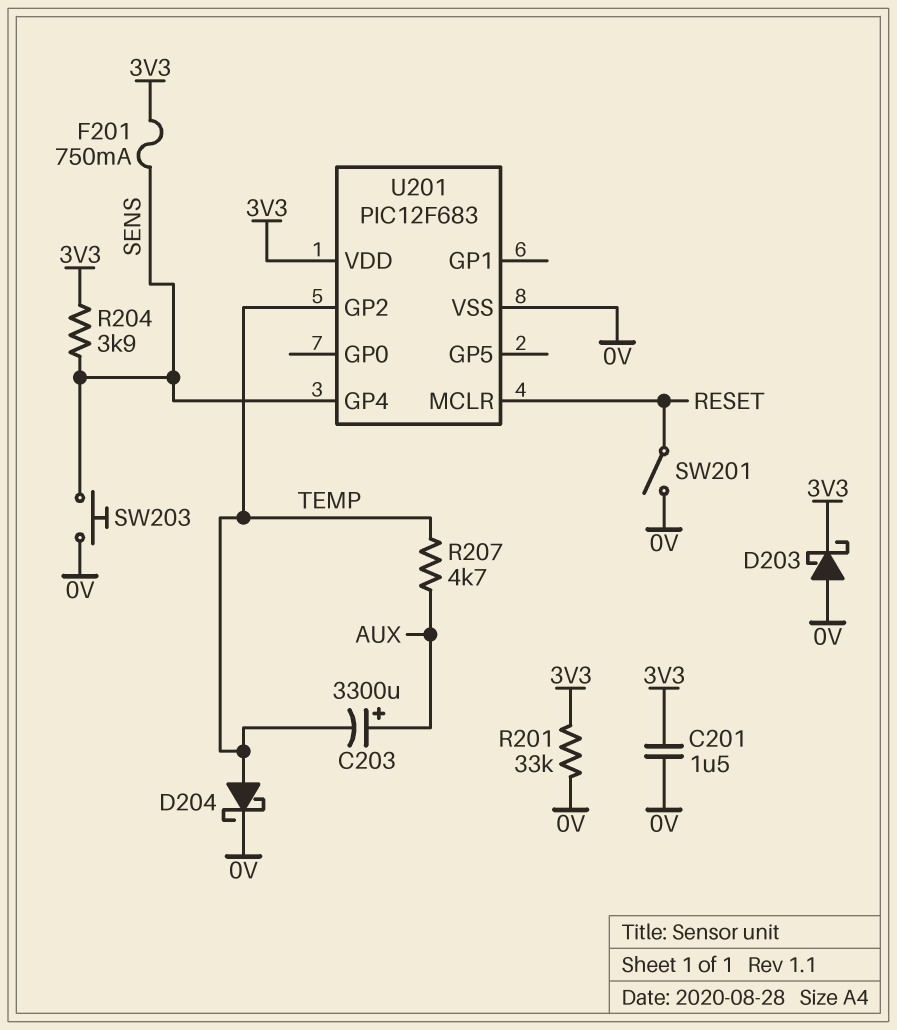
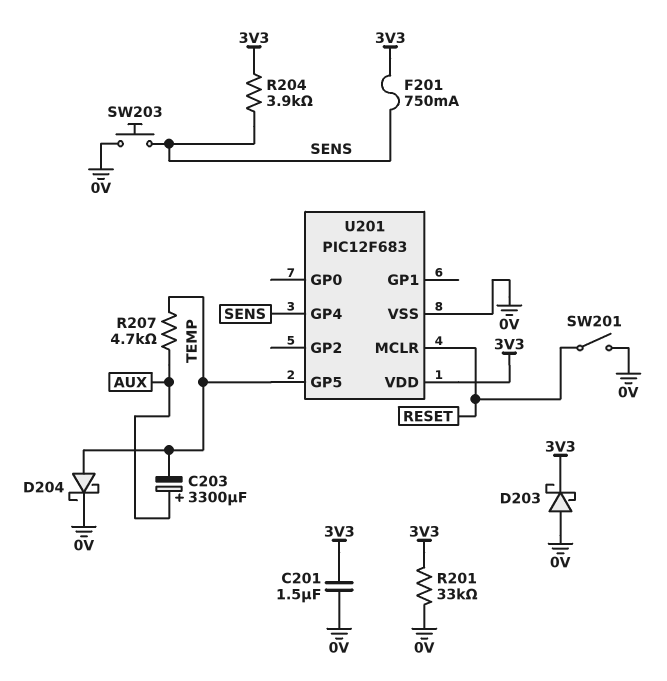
U201 pin GP2: TEMP -> none
U201 pin GP5: none -> TEMP

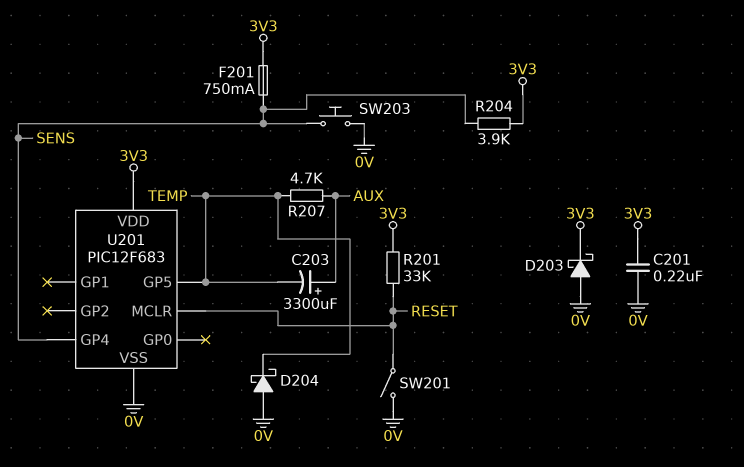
C201: 1.5uF (0V, 3V3) -> 220nF (0V, 3V3)
D204: schottky (A TEMP, K 0V) -> schottky (A 0V, K TEMP)
R201: 33k (0V, 3V3) -> 33k (3V3, RESET)

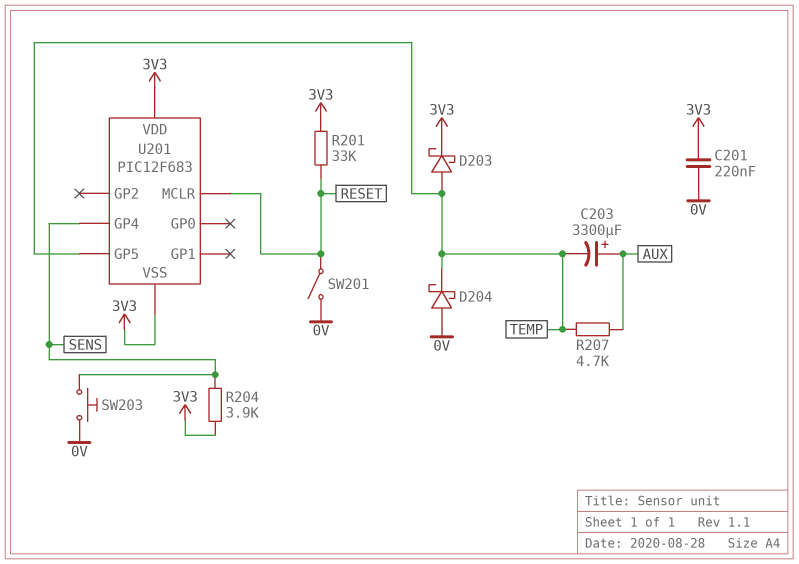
D203: schottky (A 0V, K 3V3) -> schottky (A TEMP, K 3V3)
F201: 750mA (3V3, SENS) -> none
U201 pin VSS: 0V -> 3V3

